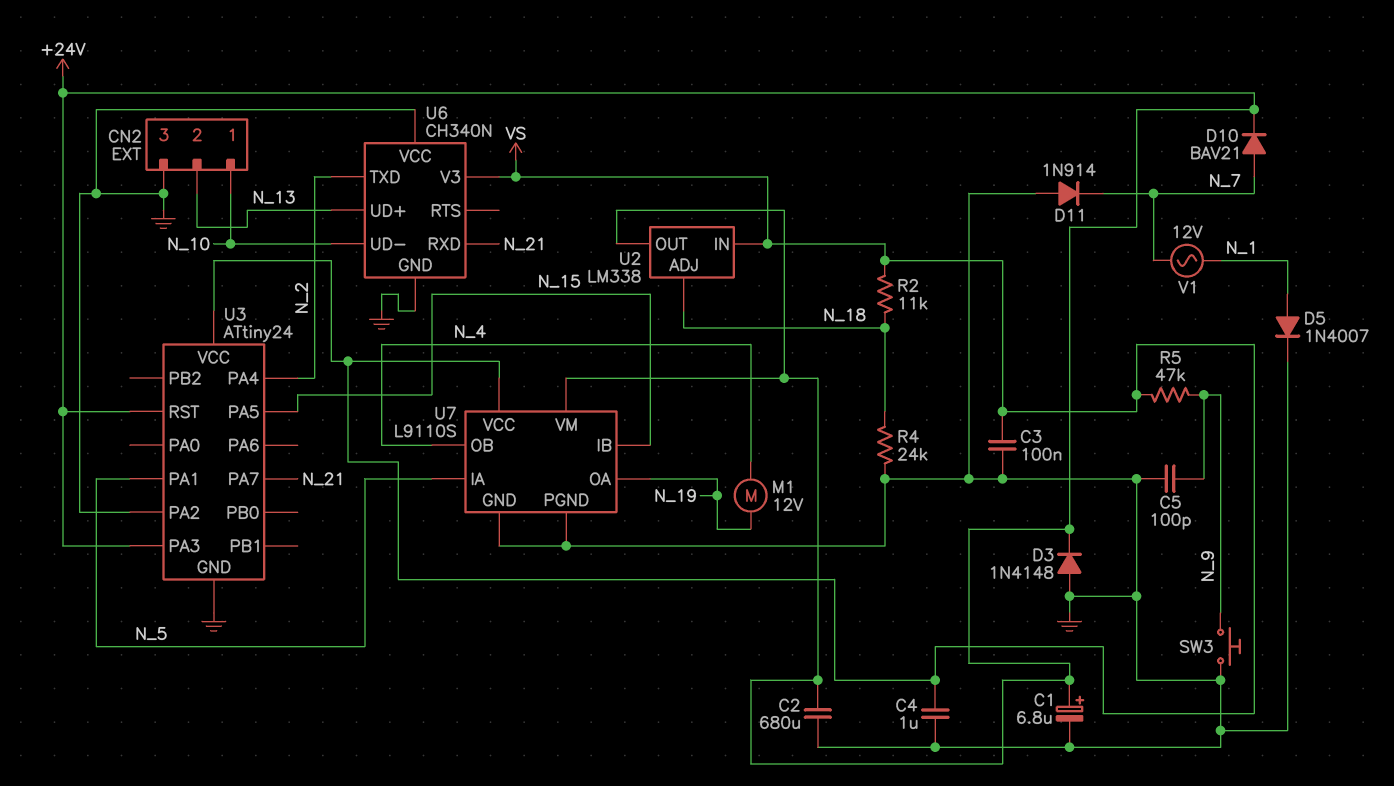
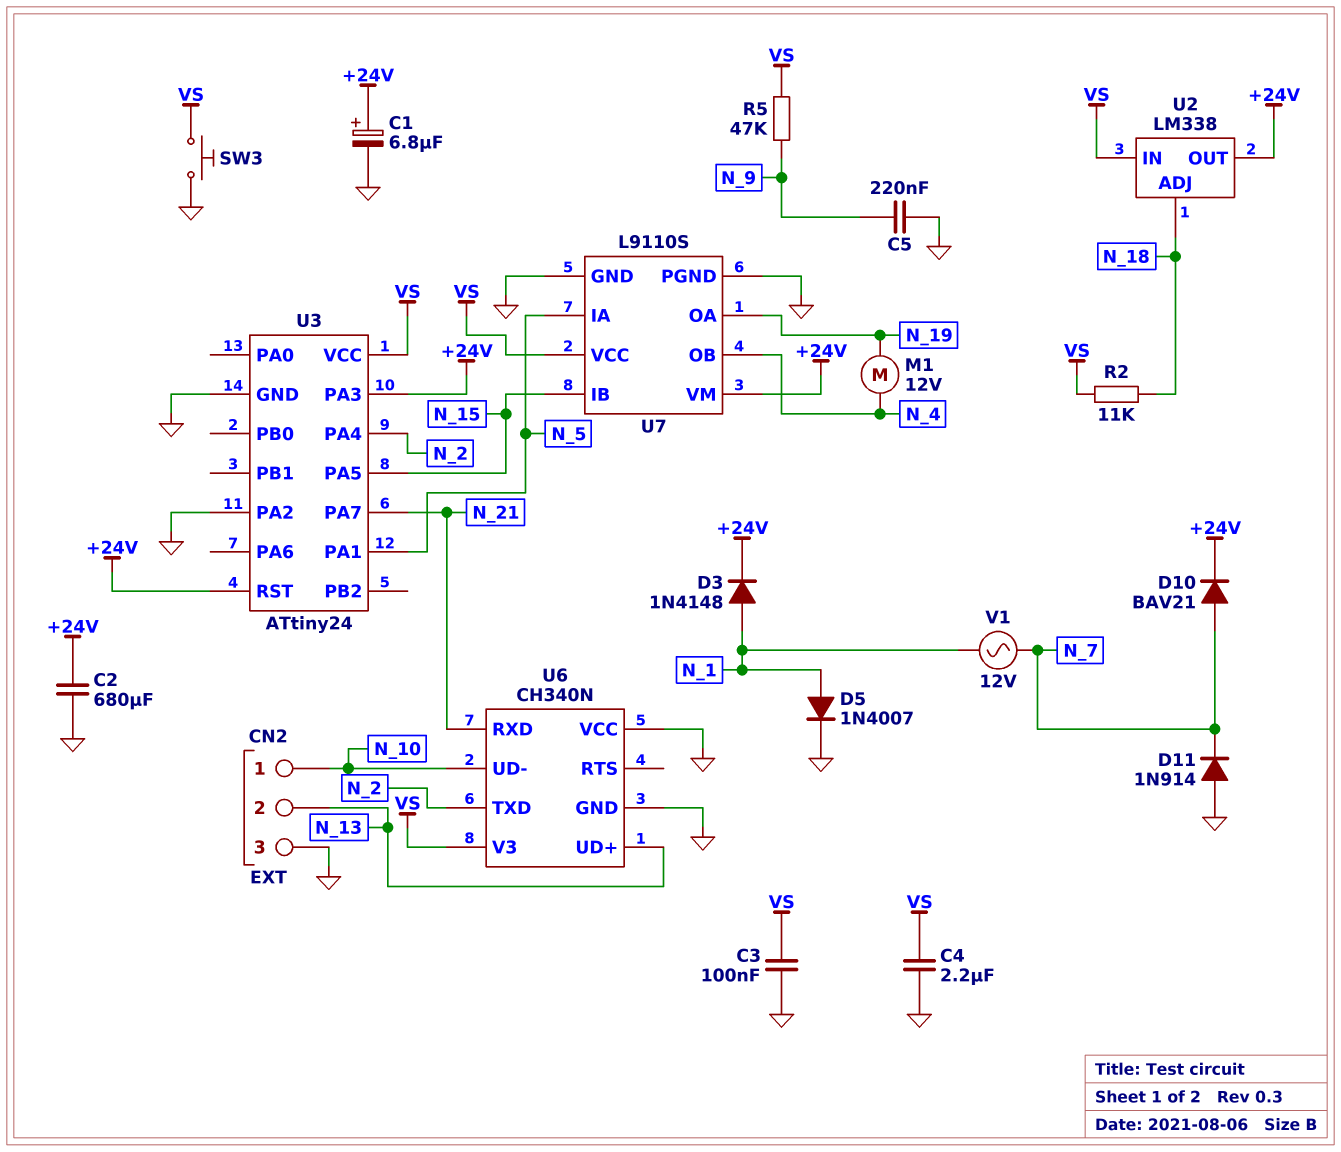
C4: 1uF (GND, VS) -> 2.2uF (GND, VS)
C5: 100pF (GND, N_9) -> 220nF (GND, N_9)
D3: diode 1N4148 (A GND, K +24V) -> diode 1N4148 (A N_1, K +24V)
R4: 24k (GND, N_18) -> none
SW3: button (GND, N_9) -> button (GND, VS)

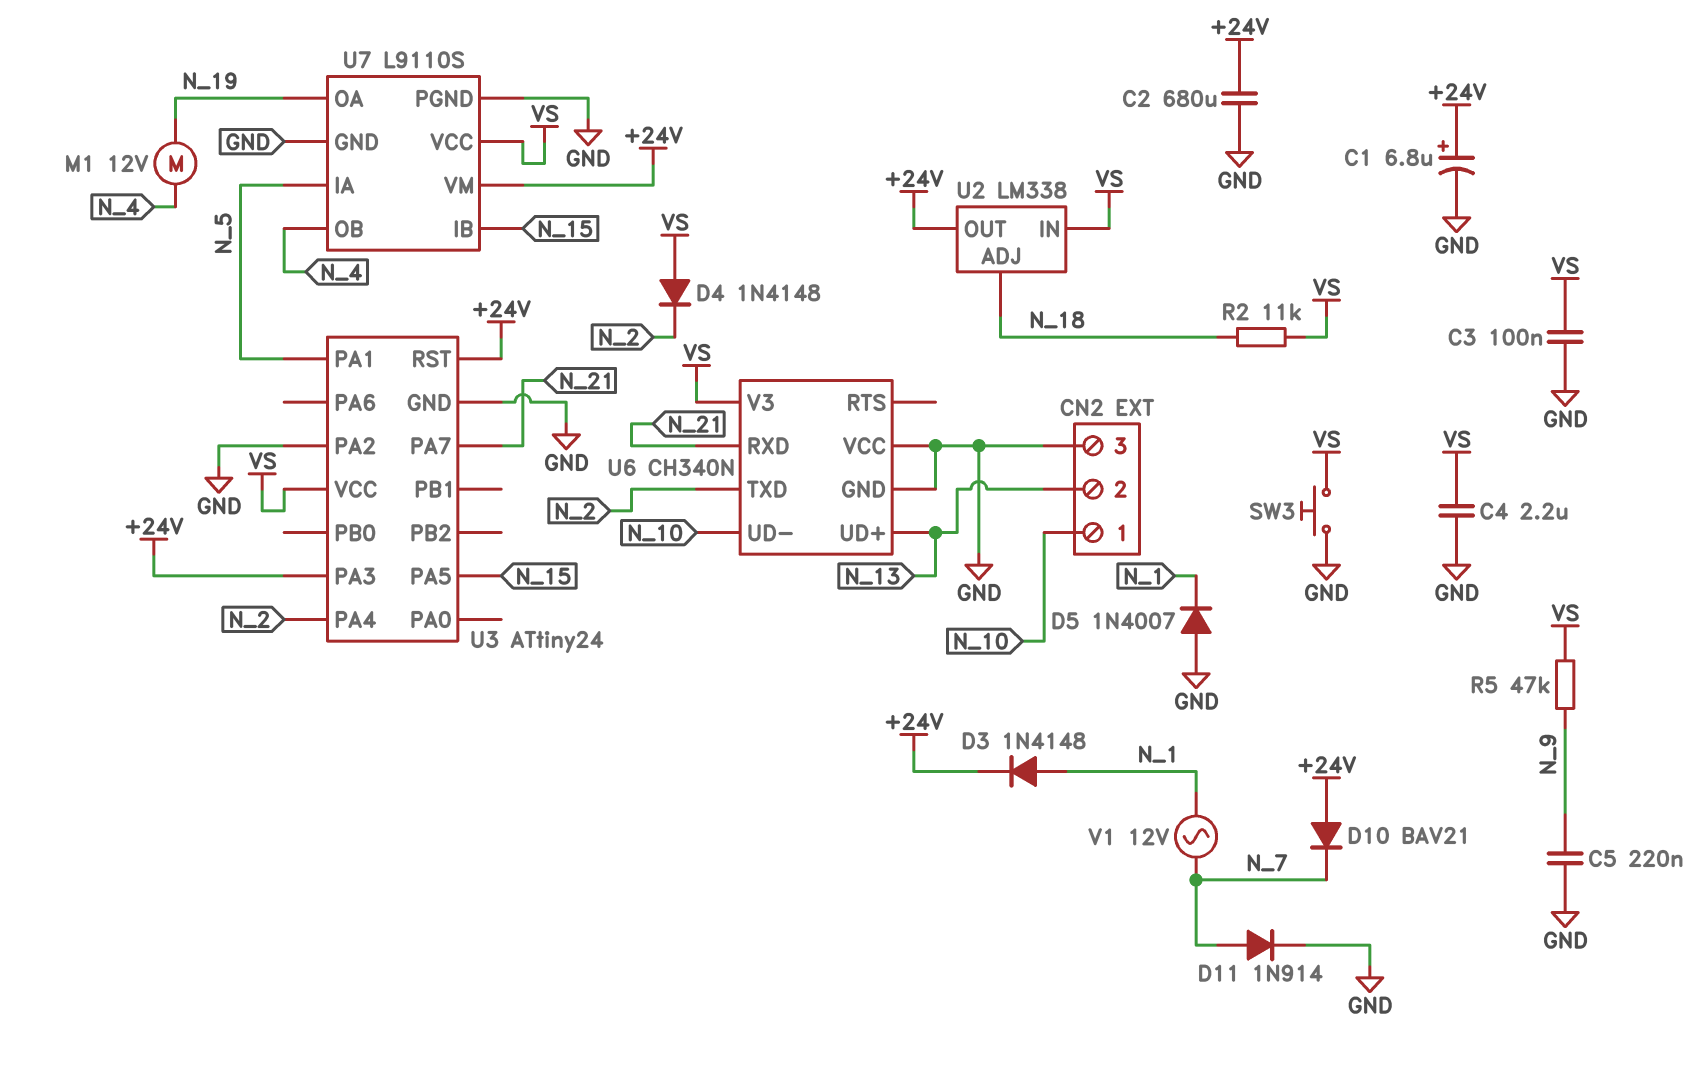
D4: none -> diode 1N4148 (A VS, K N_2)
D5: diode 1N4007 (A N_1, K GND) -> diode 1N4007 (A GND, K N_1)
D10: diode BAV21 (A N_7, K +24V) -> diode BAV21 (A +24V, K N_7)
D11: diode 1N914 (A GND, K N_7) -> diode 1N914 (A N_7, K GND)

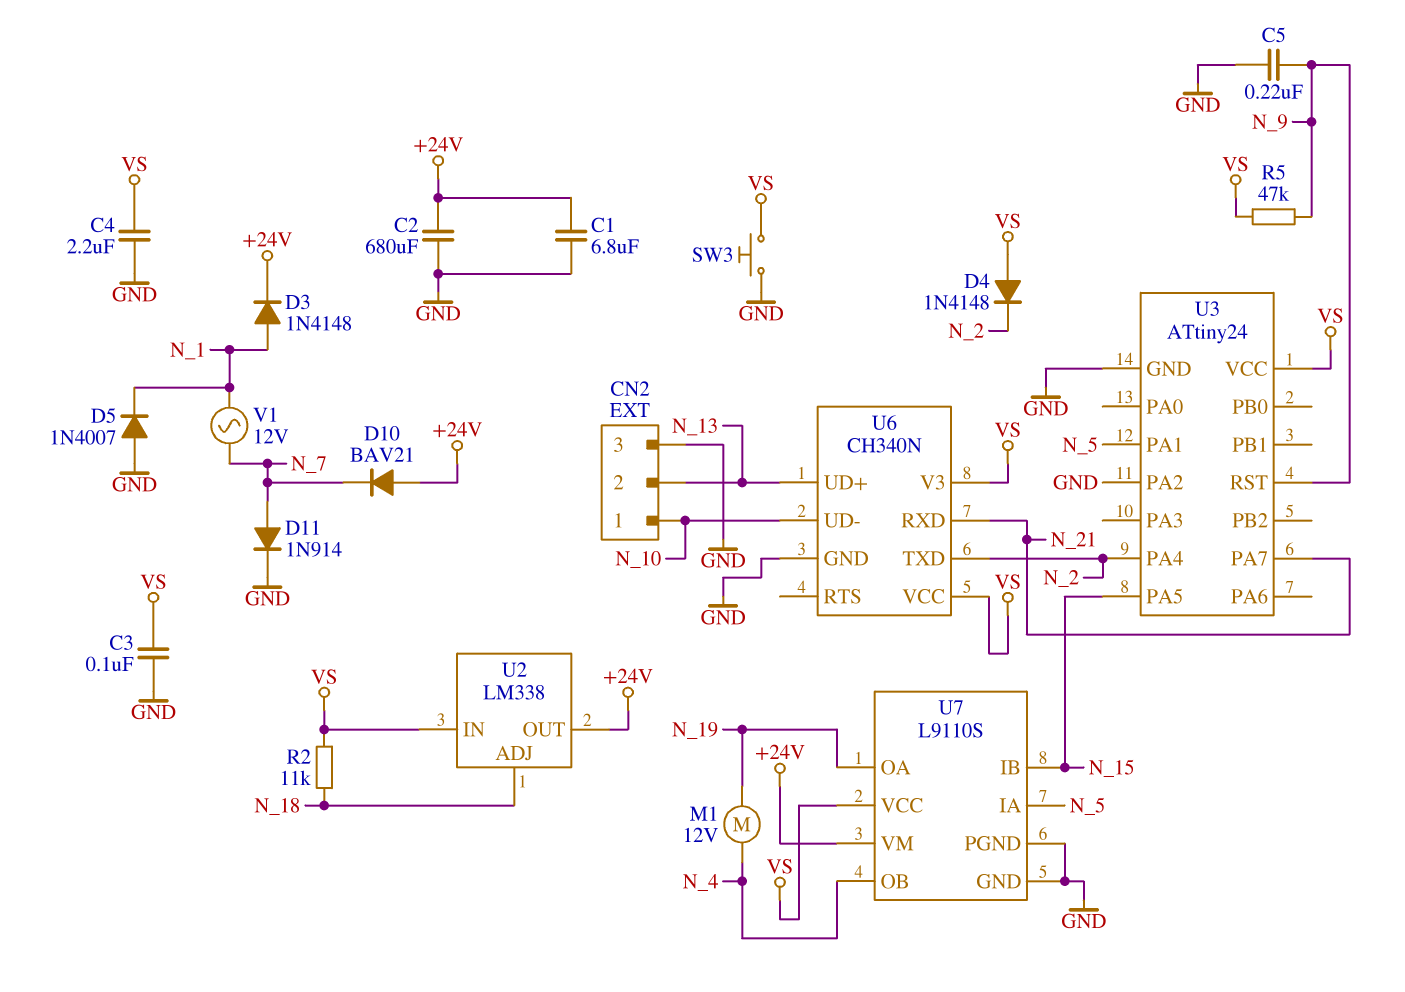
C1: 6.8uF (plus +24V, minus GND) -> 6.8uF (+24V, GND)
U3 pin PA3: +24V -> none
U3 pin RST: +24V -> N_9
U6 pin VCC: GND -> VS

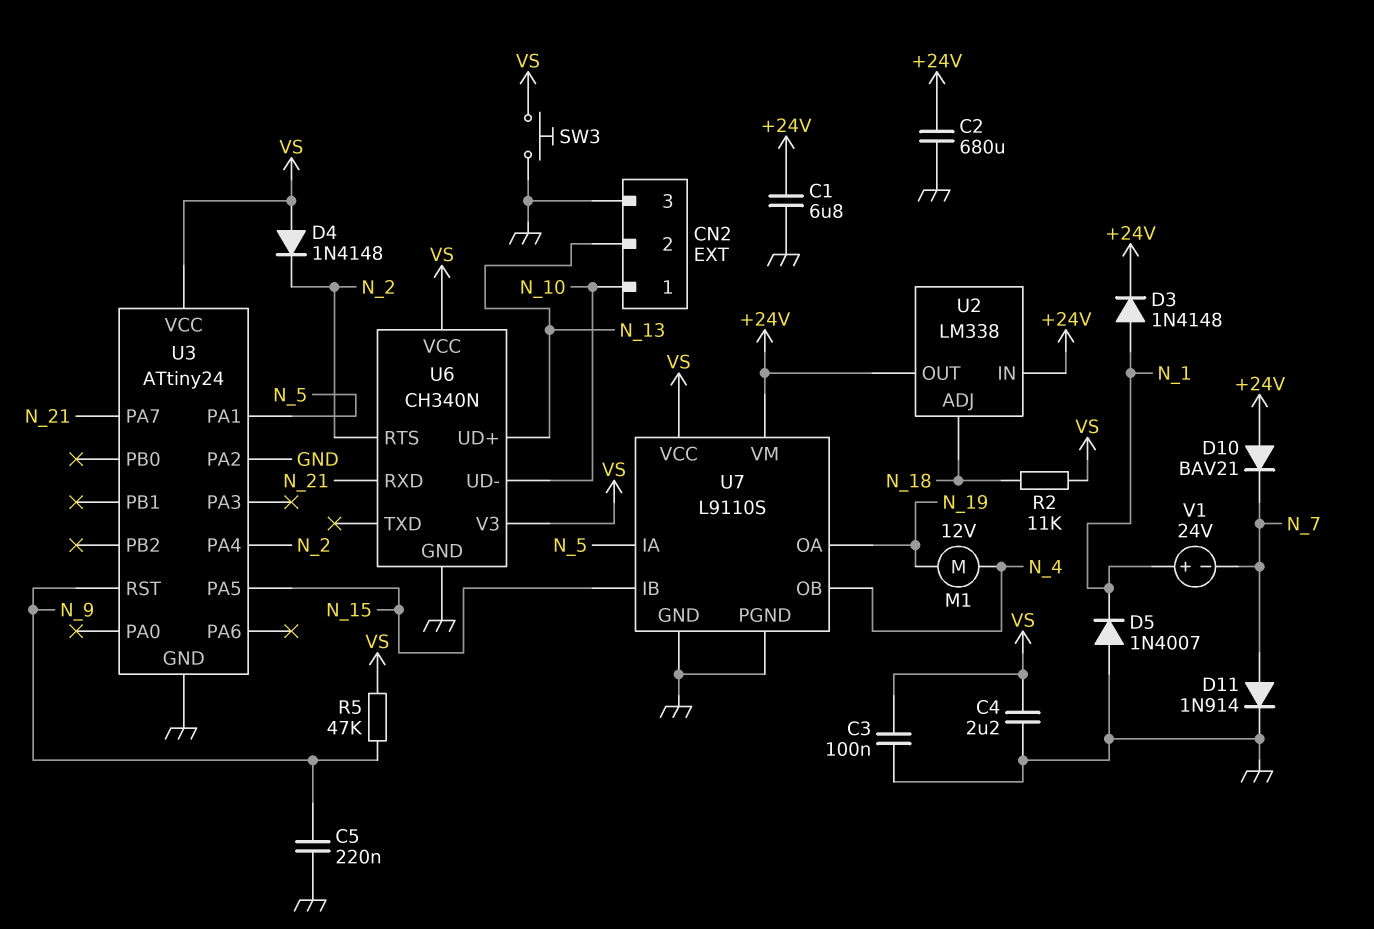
U2 pin IN: VS -> +24V
U6 pin RTS: none -> N_2
U6 pin TXD: N_2 -> none
V1: AC 12V (N_1, N_7) -> 24V (plus N_1, minus N_7)

